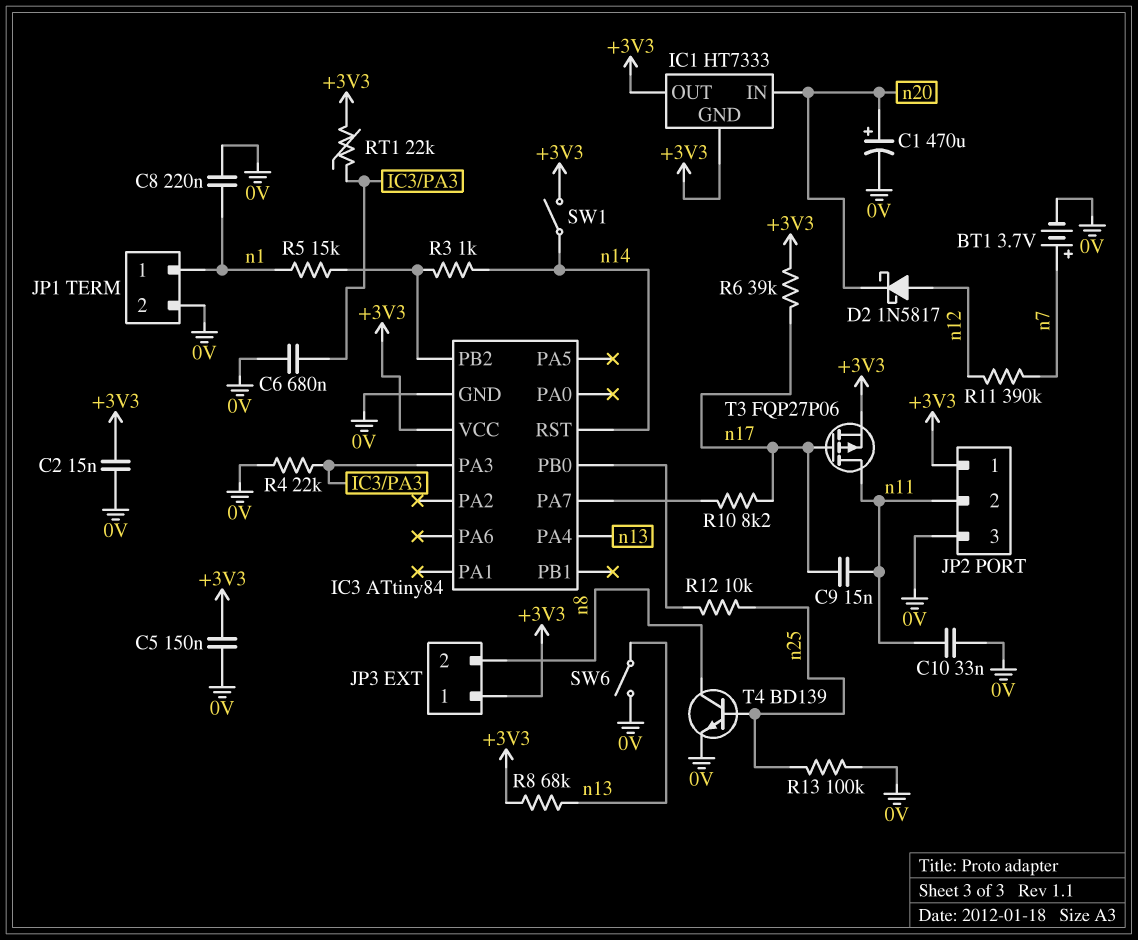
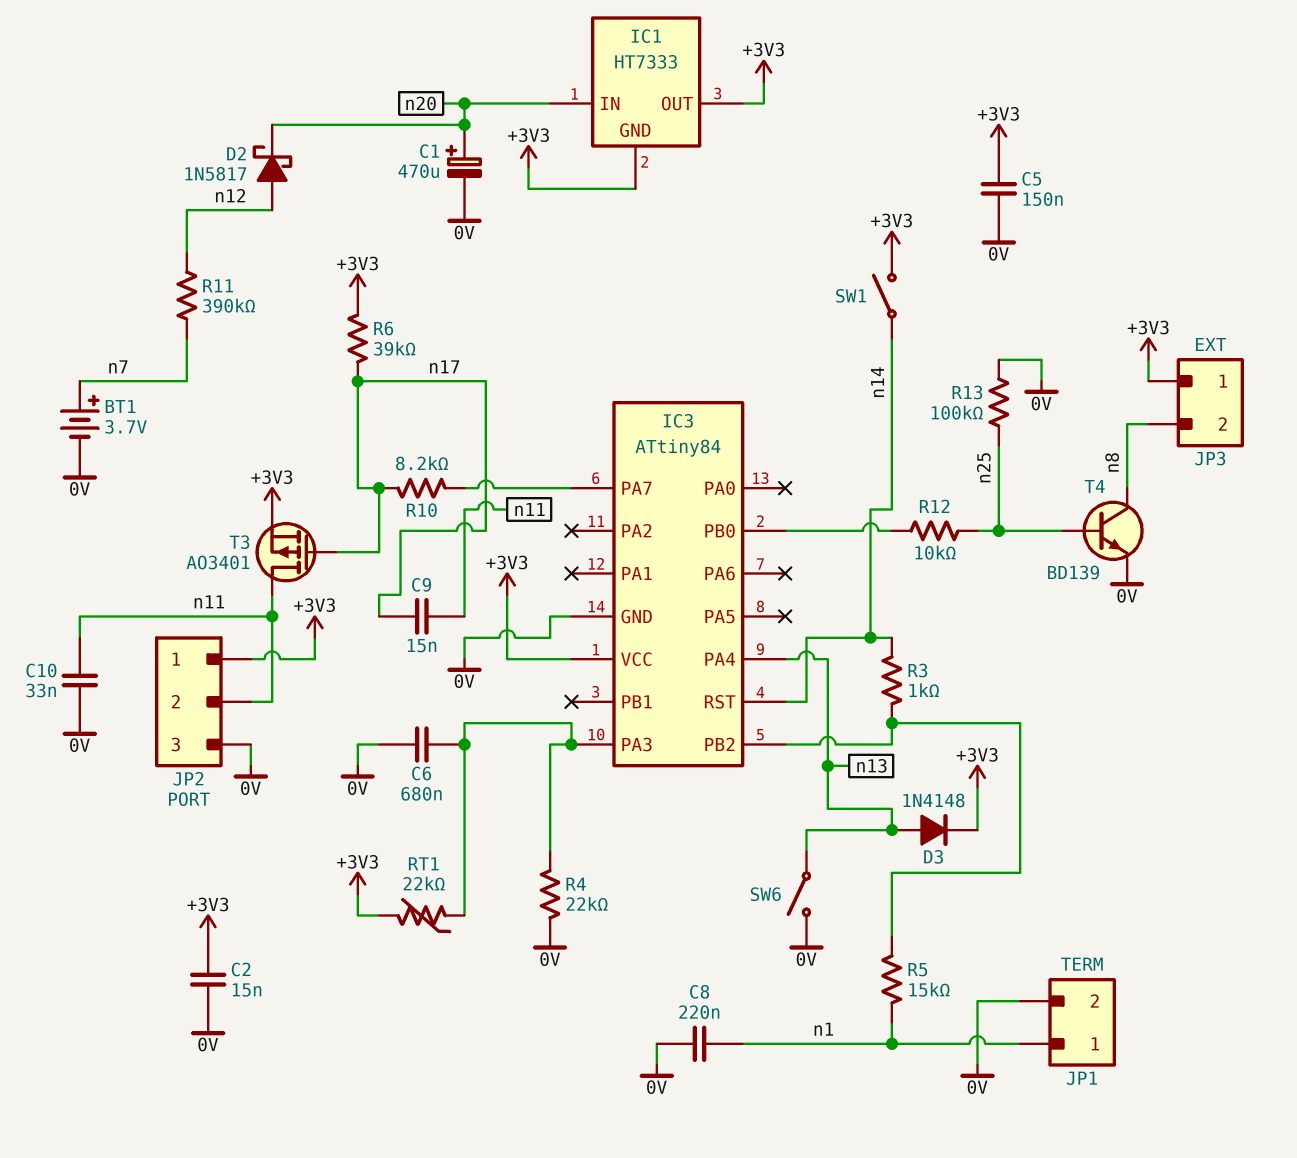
D3: none -> diode 1N4148 (A n13, K +3V3)
R8: 68k (+3V3, n13) -> none
T3: PMOS FQP27P06 (G n17, D n11, S +3V3) -> PMOS AO3401 (G n17, D n11, S +3V3)

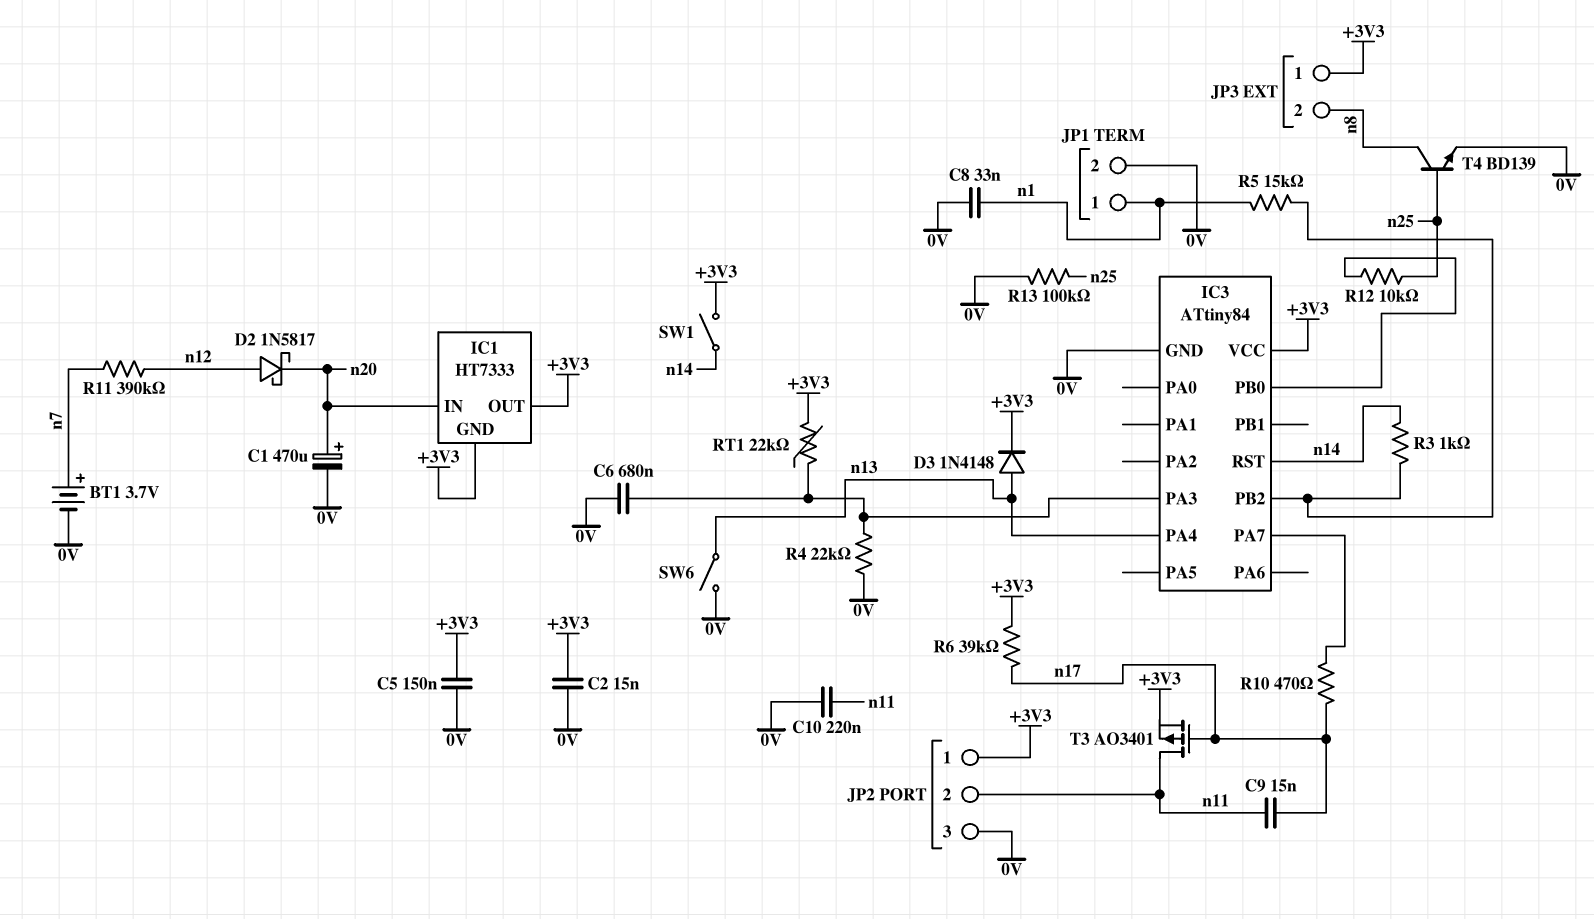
C8: 220nF (0V, n1) -> 33nF (0V, n1)
C10: 33nF (0V, n11) -> 220nF (0V, n11)
R10: 8.2k (IC3/PA7, n17) -> 470 (IC3/PA7, n17)

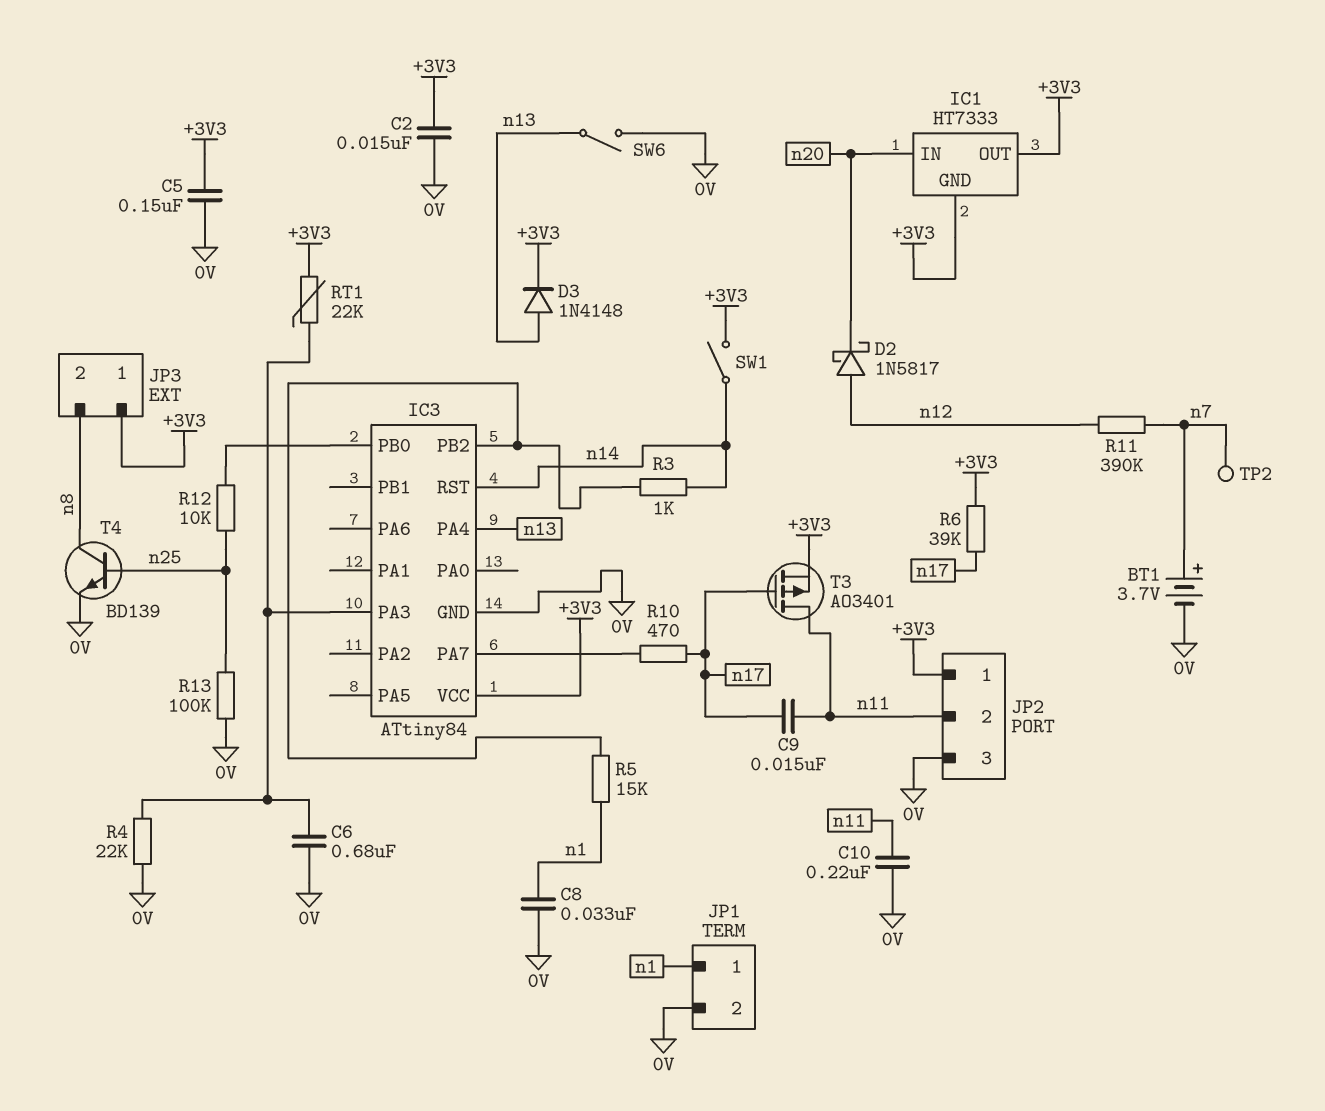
C1: 470uF (plus n20, minus 0V) -> none
TP2: none -> test point (n7)

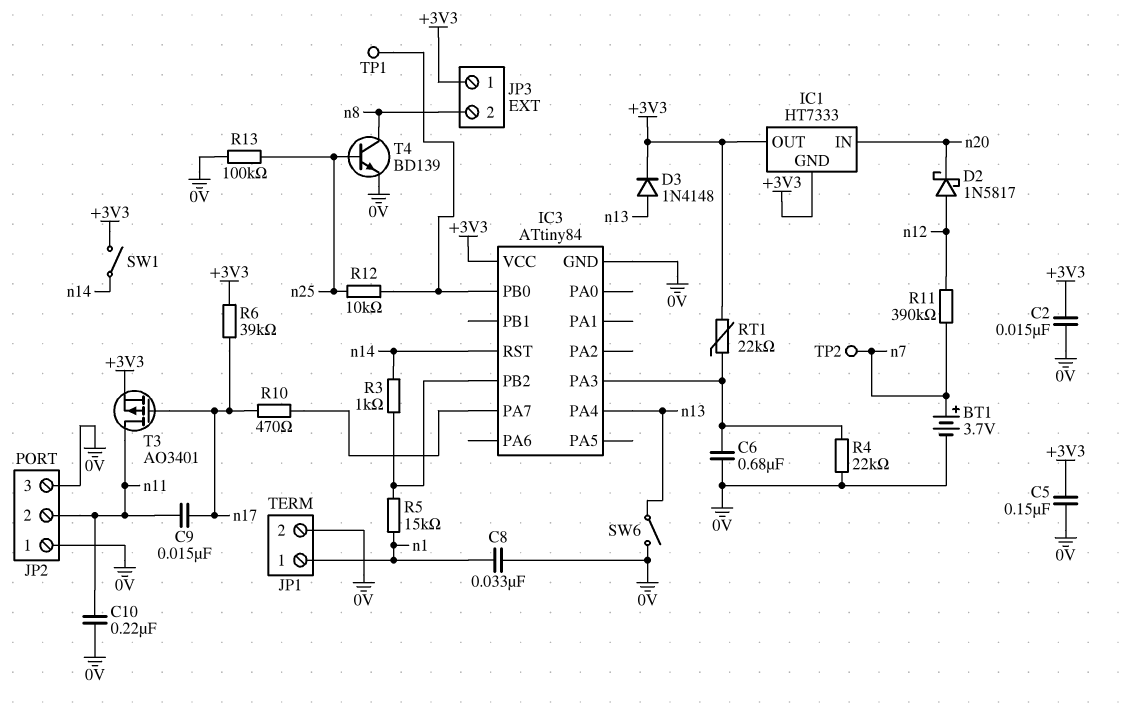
JP2 pin 1: +3V3 -> 0V
TP1: none -> test point (IC3/PB0)

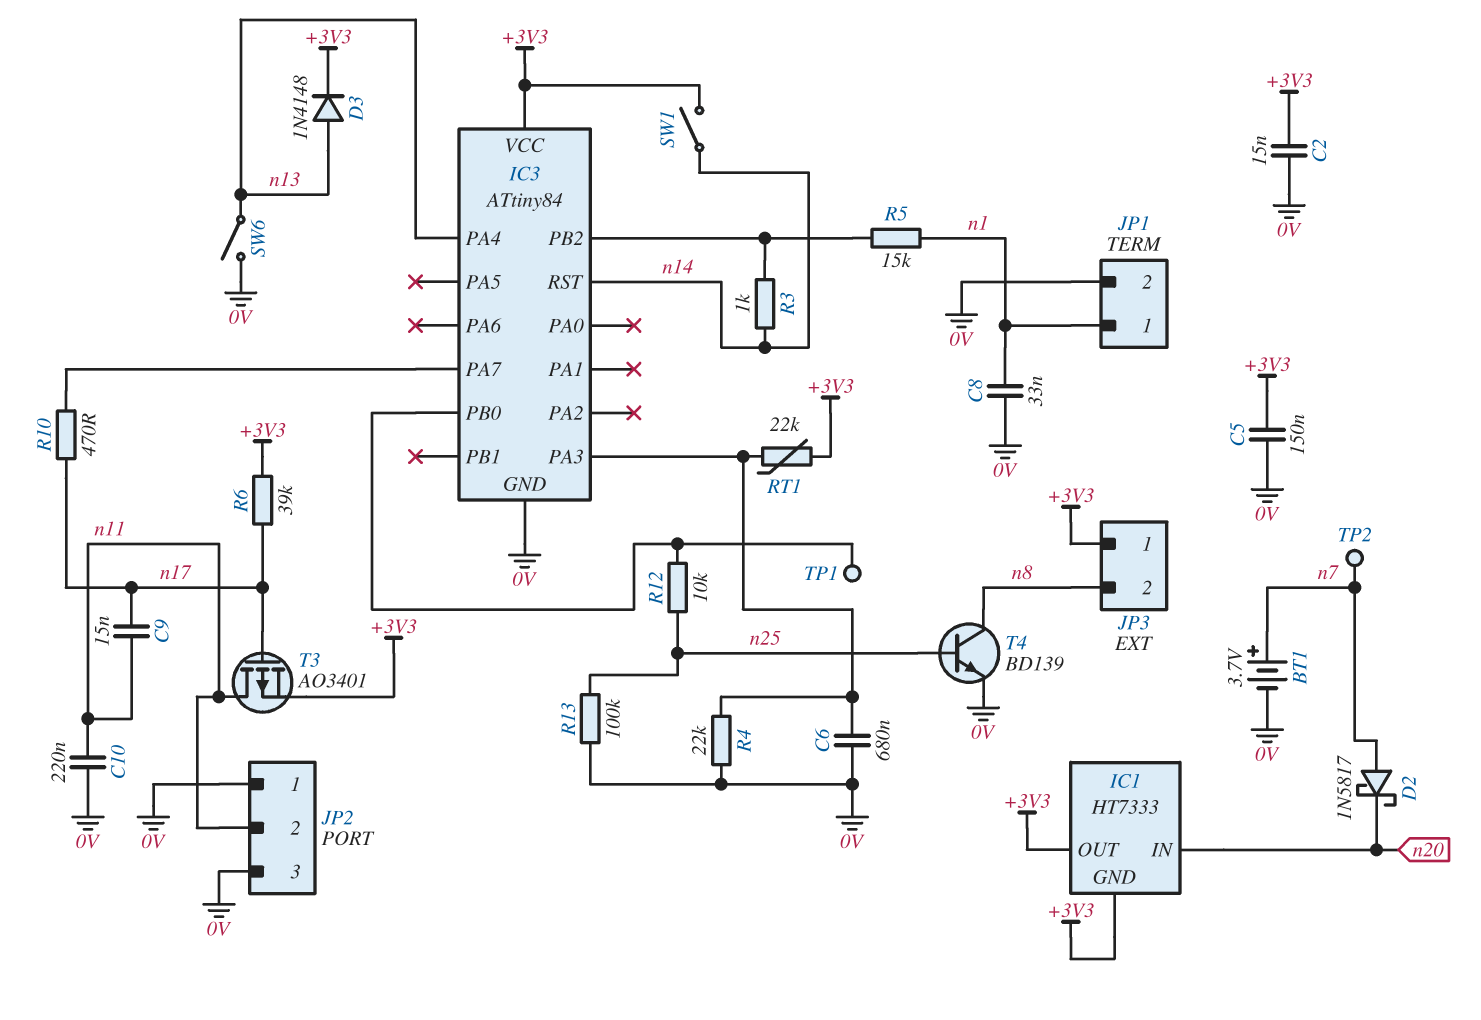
D2: schottky 1N5817 (A n12, K n20) -> schottky 1N5817 (A n7, K n20)
R11: 390k (n7, n12) -> none

